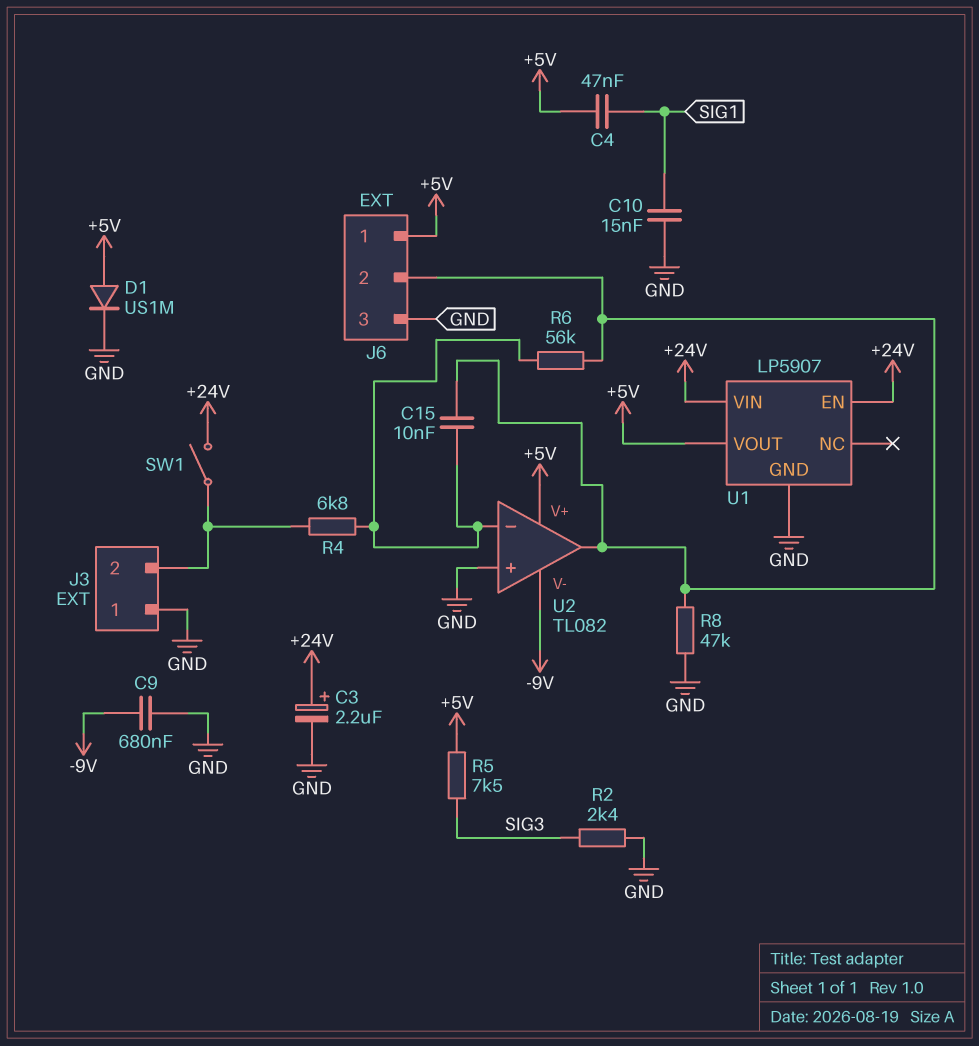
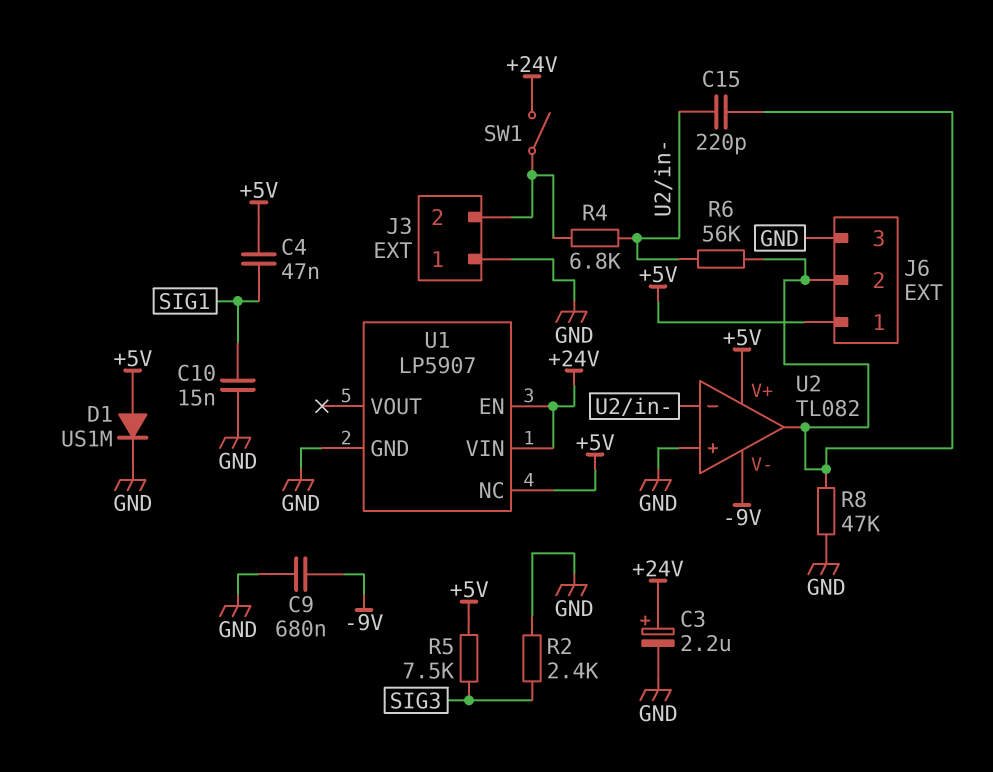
C15: 10nF (J6/2, U2/in-) -> 220pF (J6/2, U2/in-)
U1 pin NC: none -> +5V
U1 pin VOUT: +5V -> none

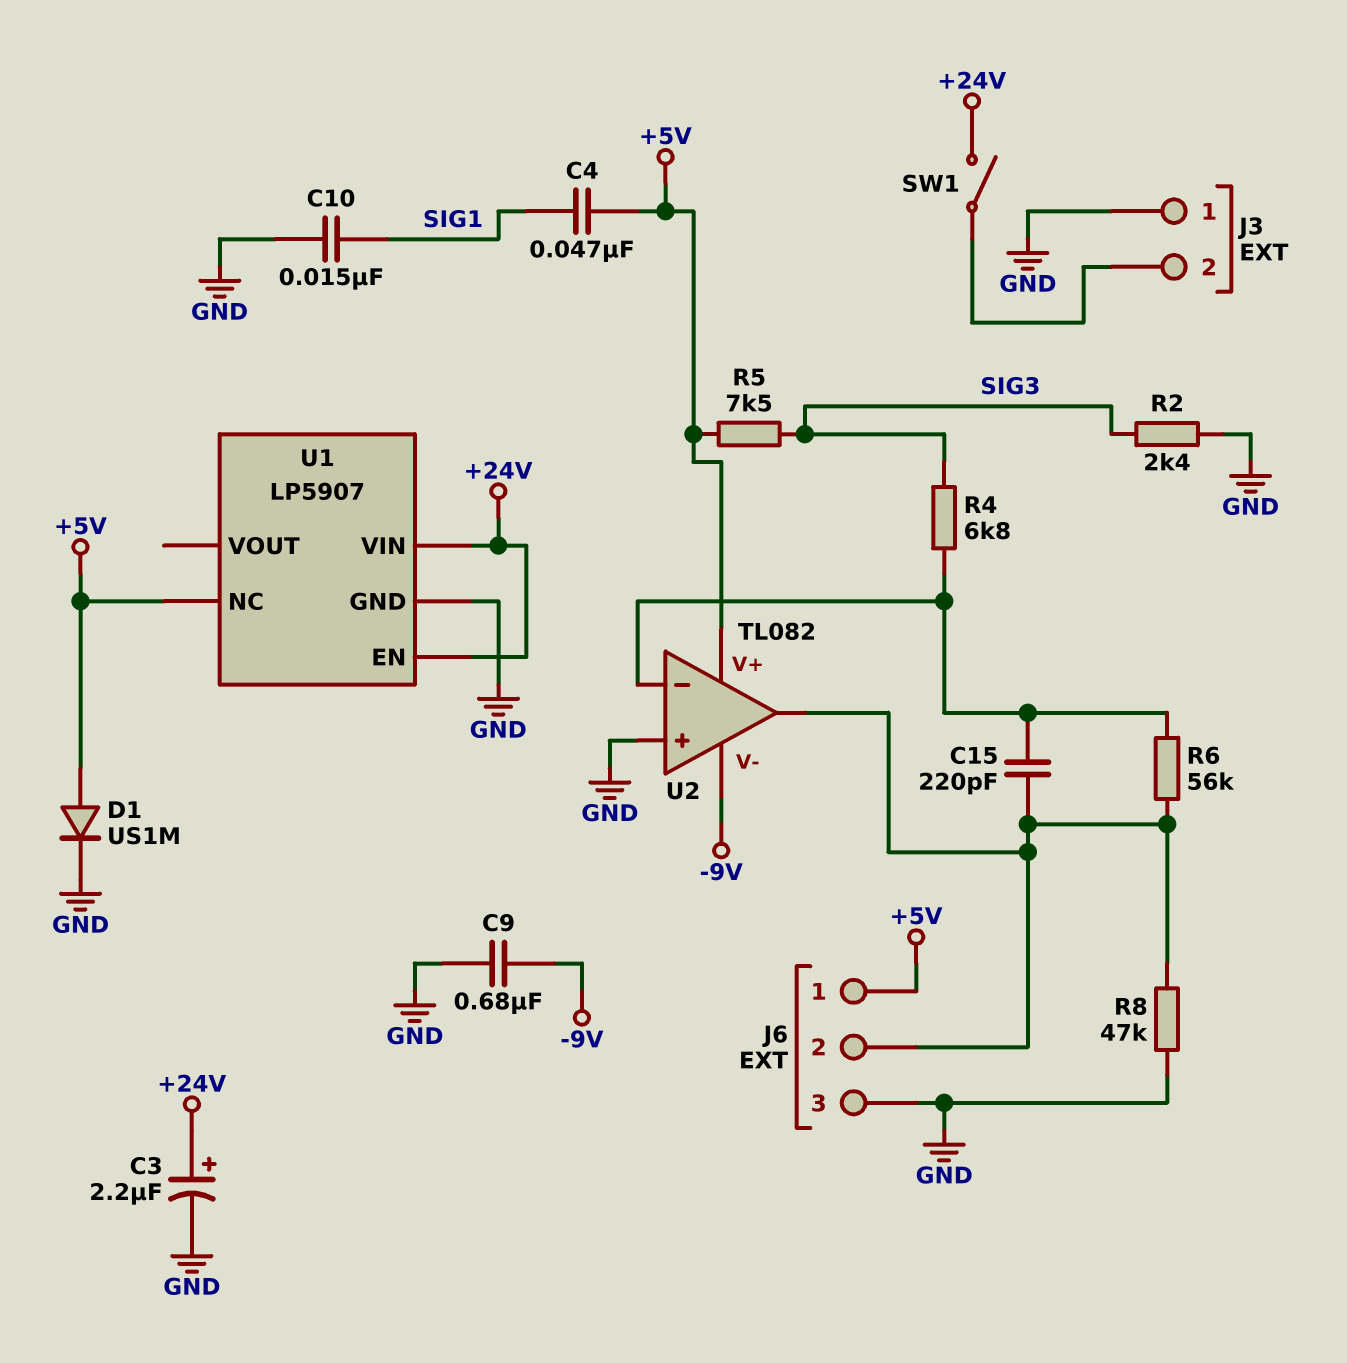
R4: 6.8k (J3/2, U2/in-) -> 6.8k (SIG3, U2/in-)

